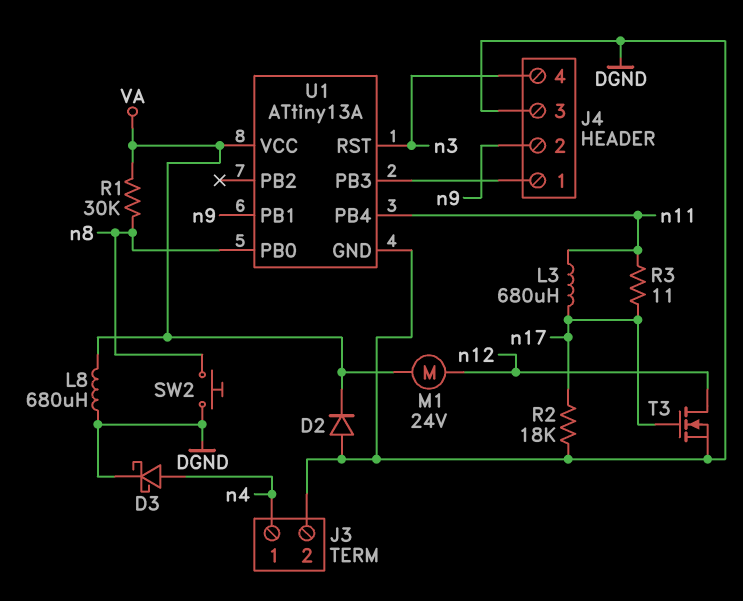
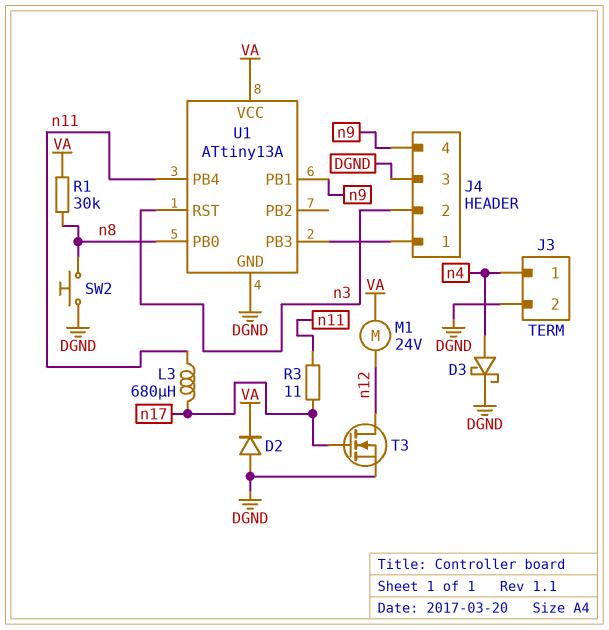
J4 pin 2: n9 -> n3
J4 pin 4: n3 -> n9
L8: 680uH (DGND, VA) -> none
R2: 18k (DGND, n17) -> none

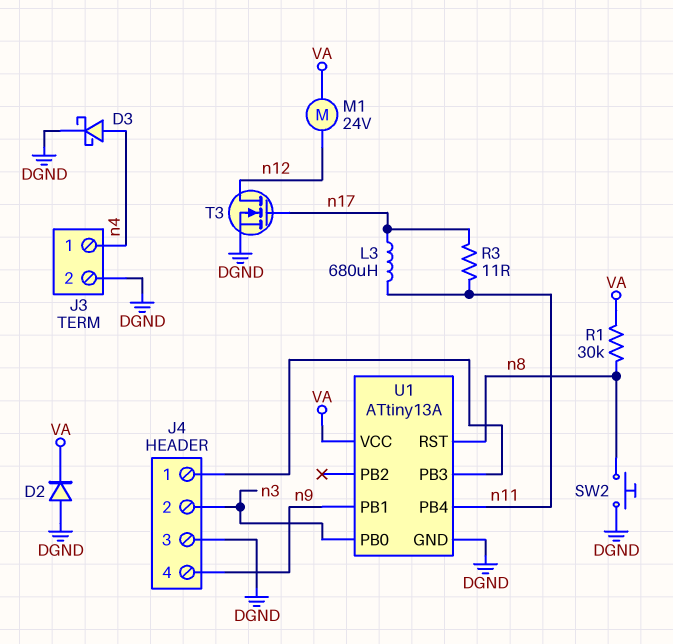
U1 pin PB0: n8 -> n3
U1 pin RST: n3 -> n8

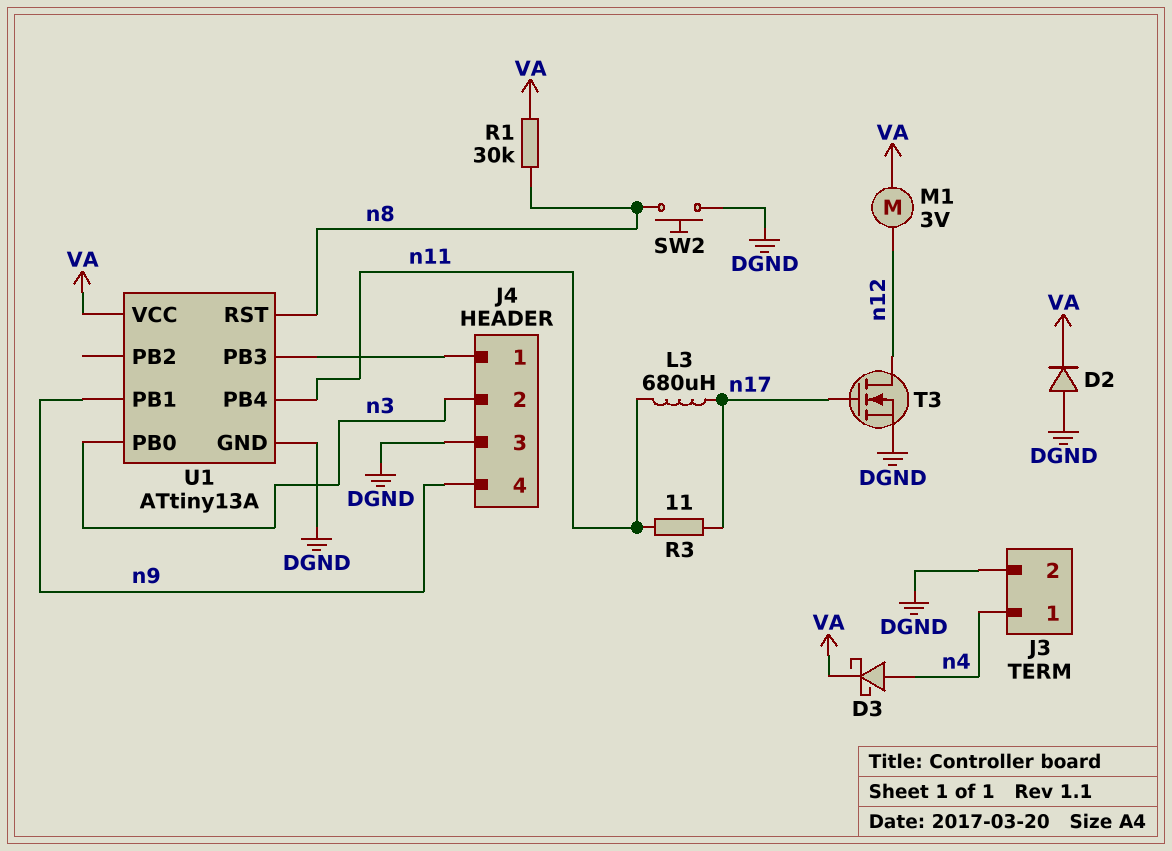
D3: schottky (A n4, K DGND) -> schottky (A n4, K VA)
M1: motor 24V (VA, n12) -> motor 3V (VA, n12)

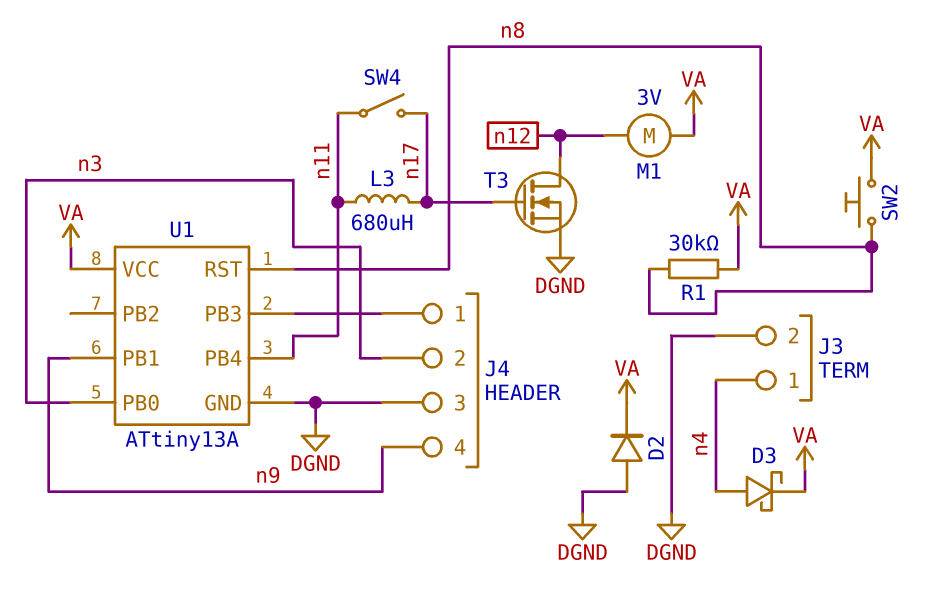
R3: 11 (n11, n17) -> none
SW2: button (DGND, n8) -> button (VA, n8)
SW4: none -> switch (n11, n17)

